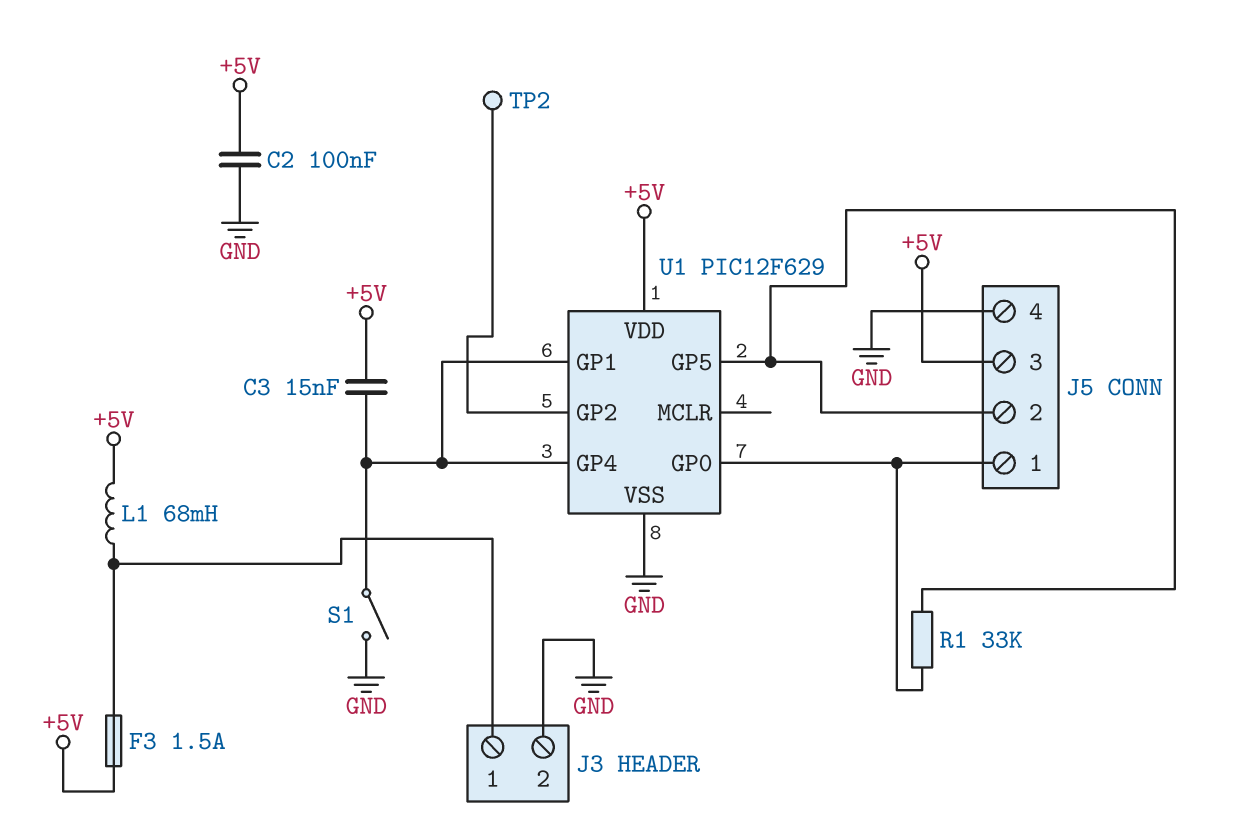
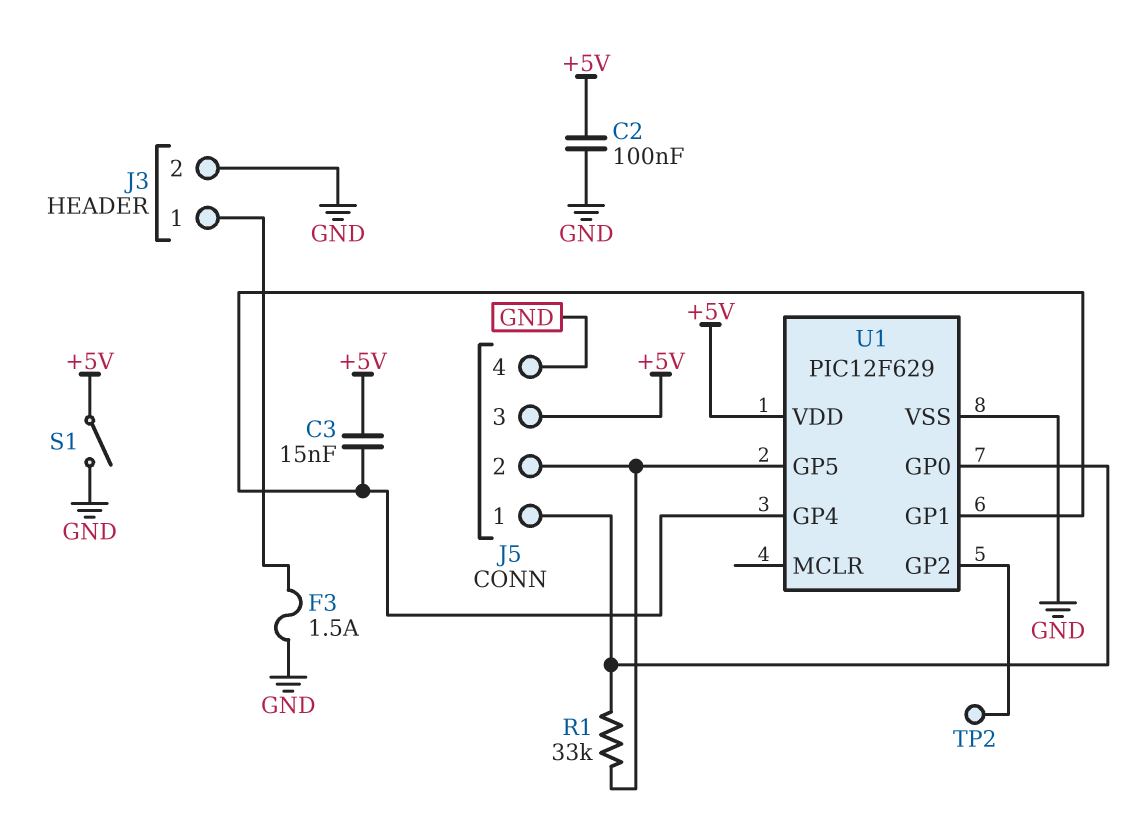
F3: 1.5A (+5V, J3/1) -> 1.5A (GND, J3/1)
L1: 68mH (+5V, J3/1) -> none
S1: switch (GND, U1/GP1) -> switch (+5V, GND)

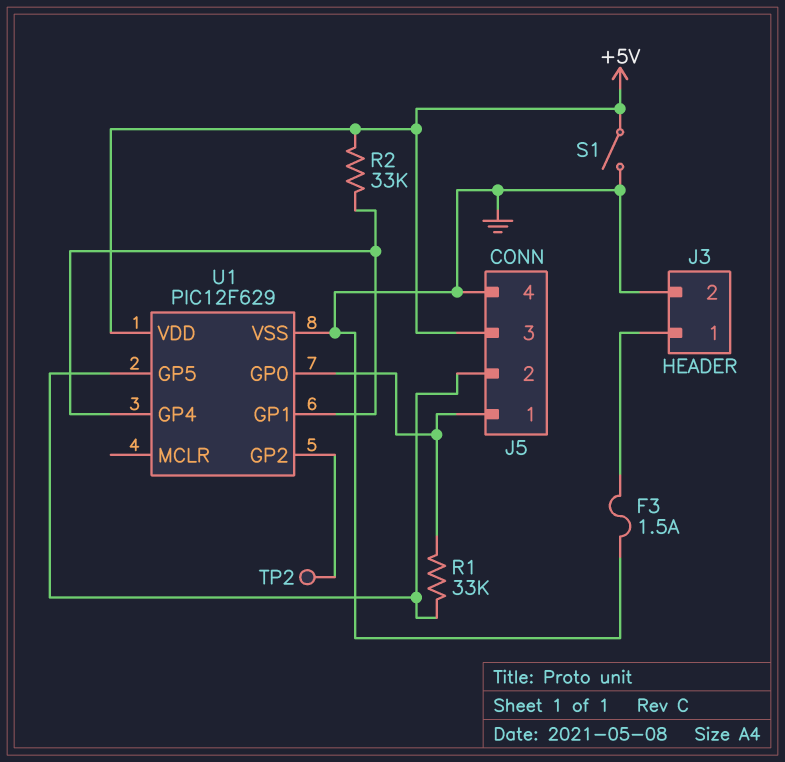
C2: 100nF (+5V, GND) -> none
C3: 15nF (+5V, U1/GP1) -> none
R2: none -> 33k (+5V, U1/GP1)

